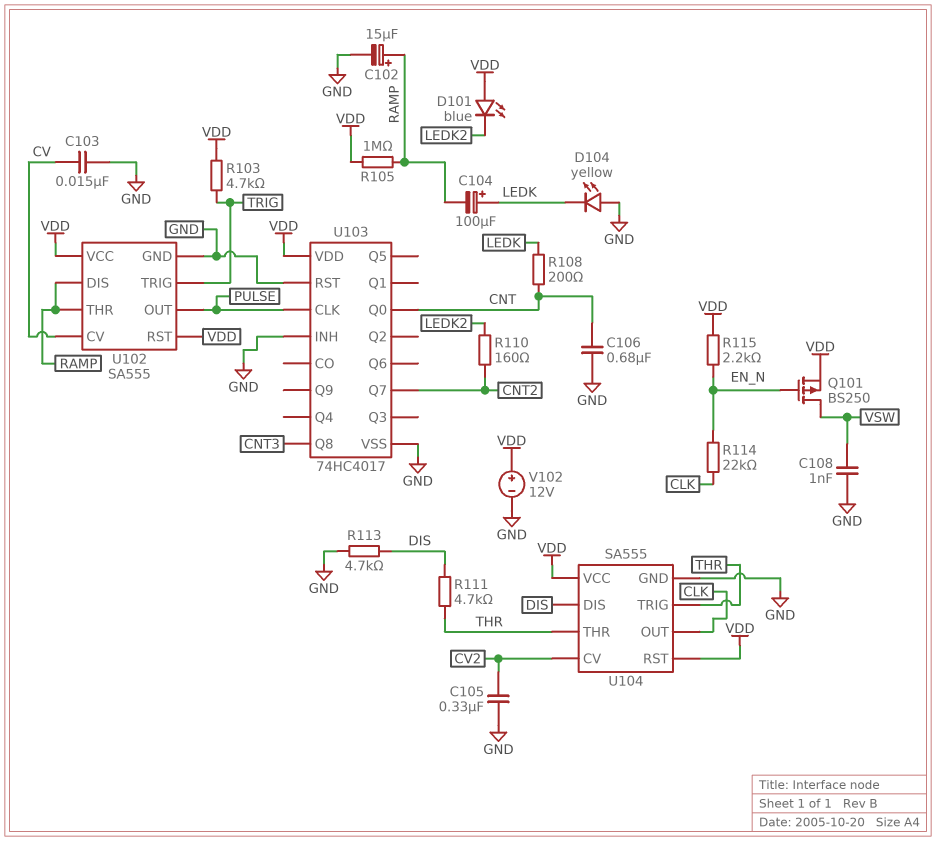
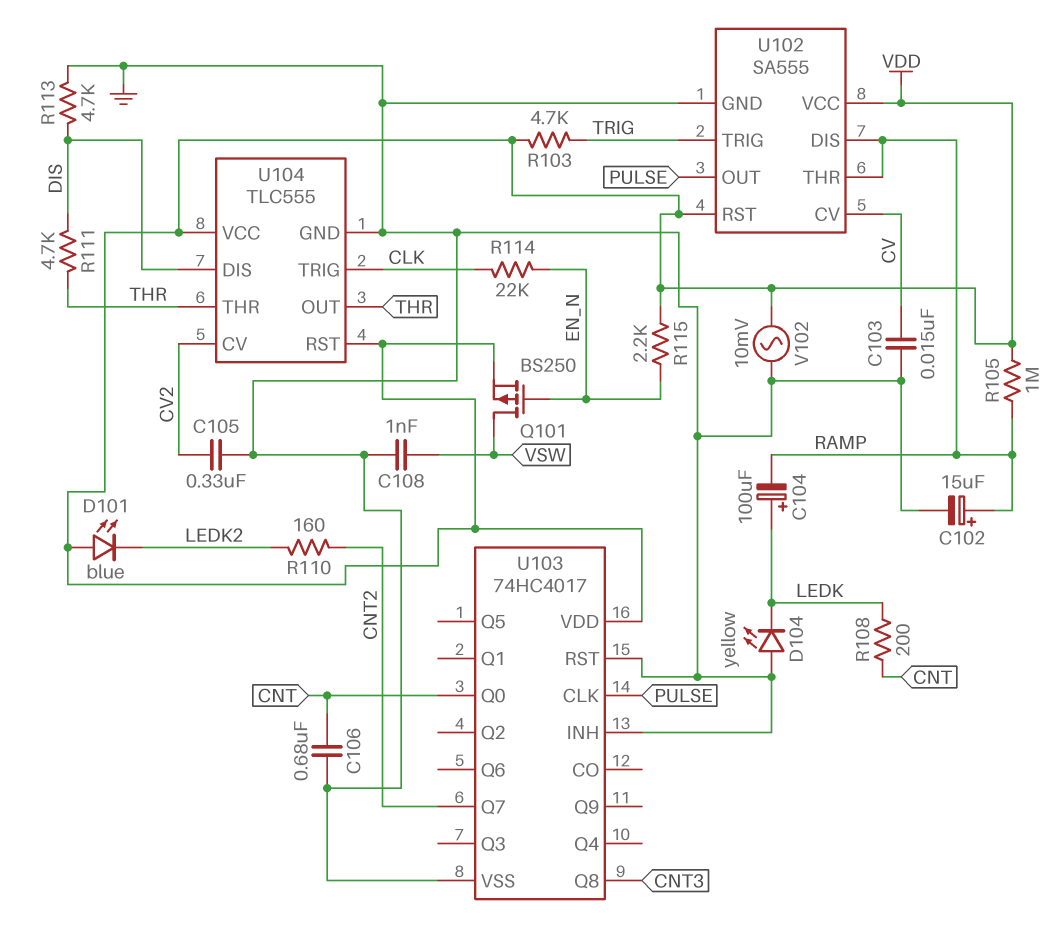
U104: SA555 -> TLC555
U104 pin OUT: CLK -> THR
U104 pin TRIG: THR -> CLK
V102: 12V (plus VDD, minus GND) -> AC 10mV (GND, VDD)

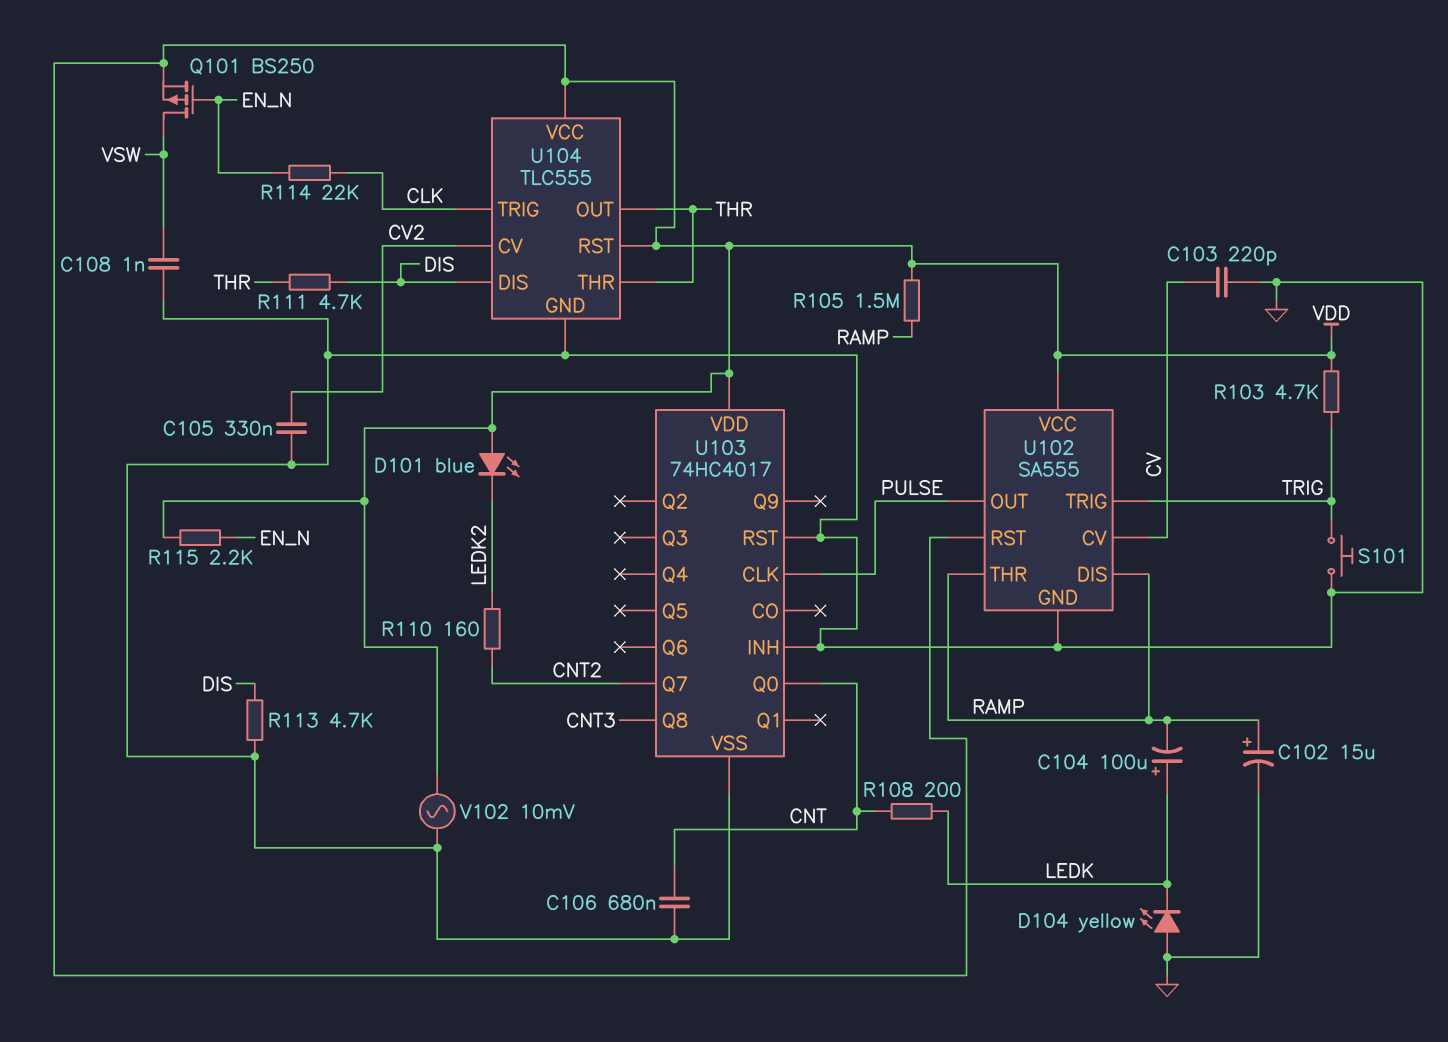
C103: 15nF (CV, GND) -> 220pF (CV, GND)
R105: 1M (RAMP, VDD) -> 1.5M (RAMP, VDD)
S101: none -> button (GND, TRIG)

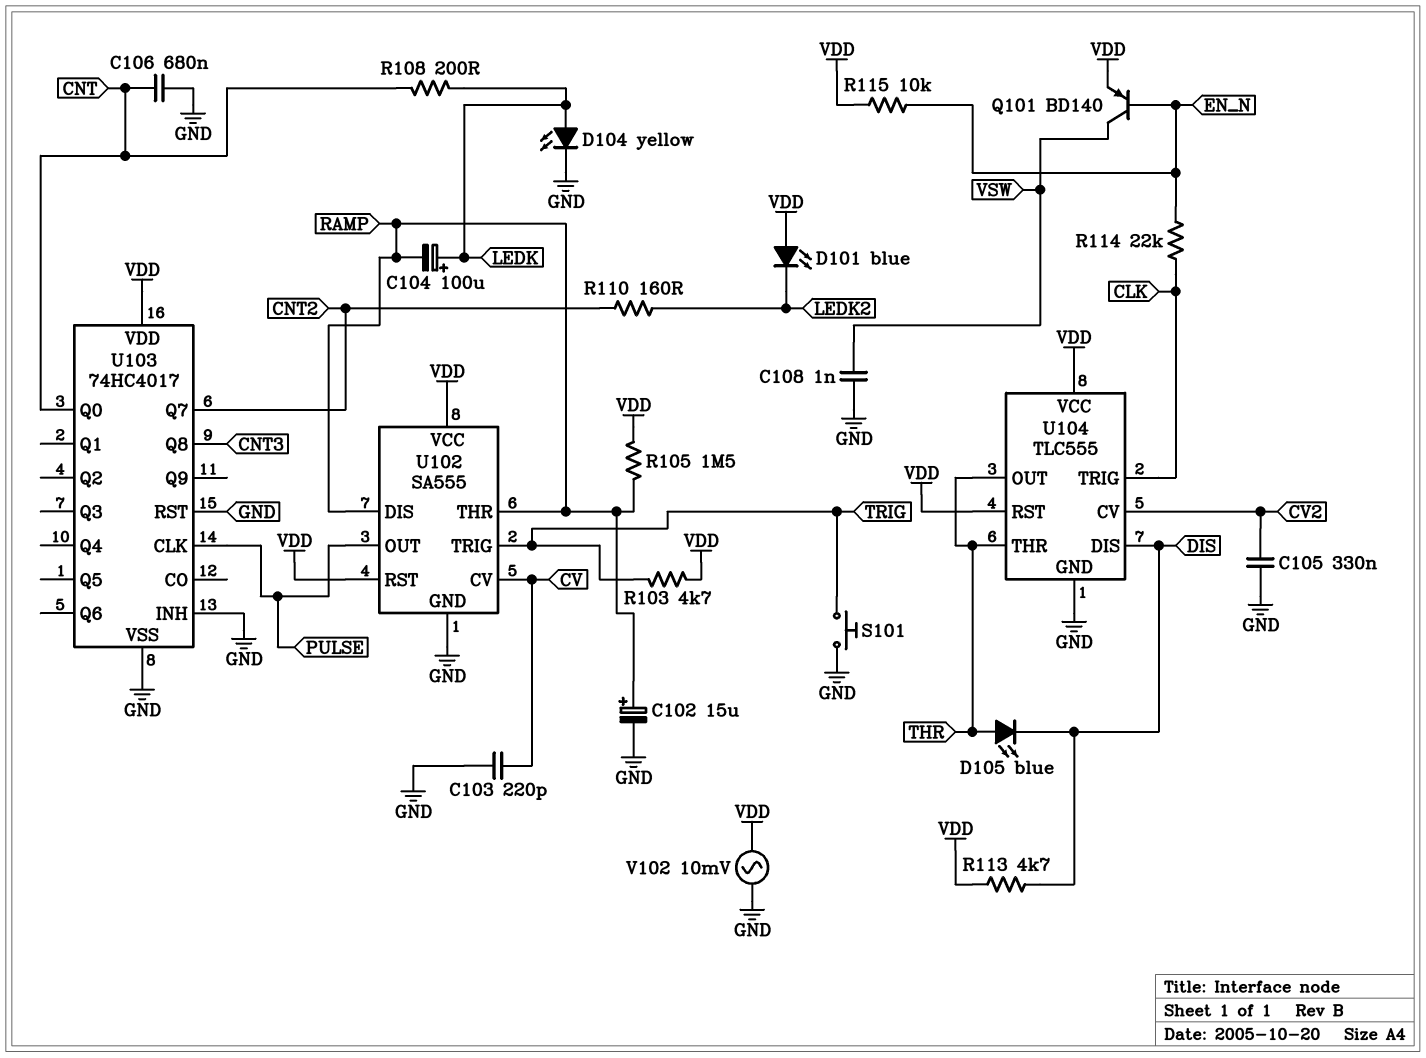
D104: LED yellow (A GND, K LEDK) -> LED yellow (A LEDK, K GND)
D105: none -> LED blue (A THR, K DIS)
Q101: PMOS BS250 (G EN_N, D VSW, S VDD) -> PNP BD140 (B EN_N, C VSW, E VDD)
R111: 4.7k (DIS, THR) -> none
R113: 4.7k (DIS, GND) -> 4.7k (DIS, VDD)
R115: 2.2k (EN_N, VDD) -> 10k (EN_N, VDD)

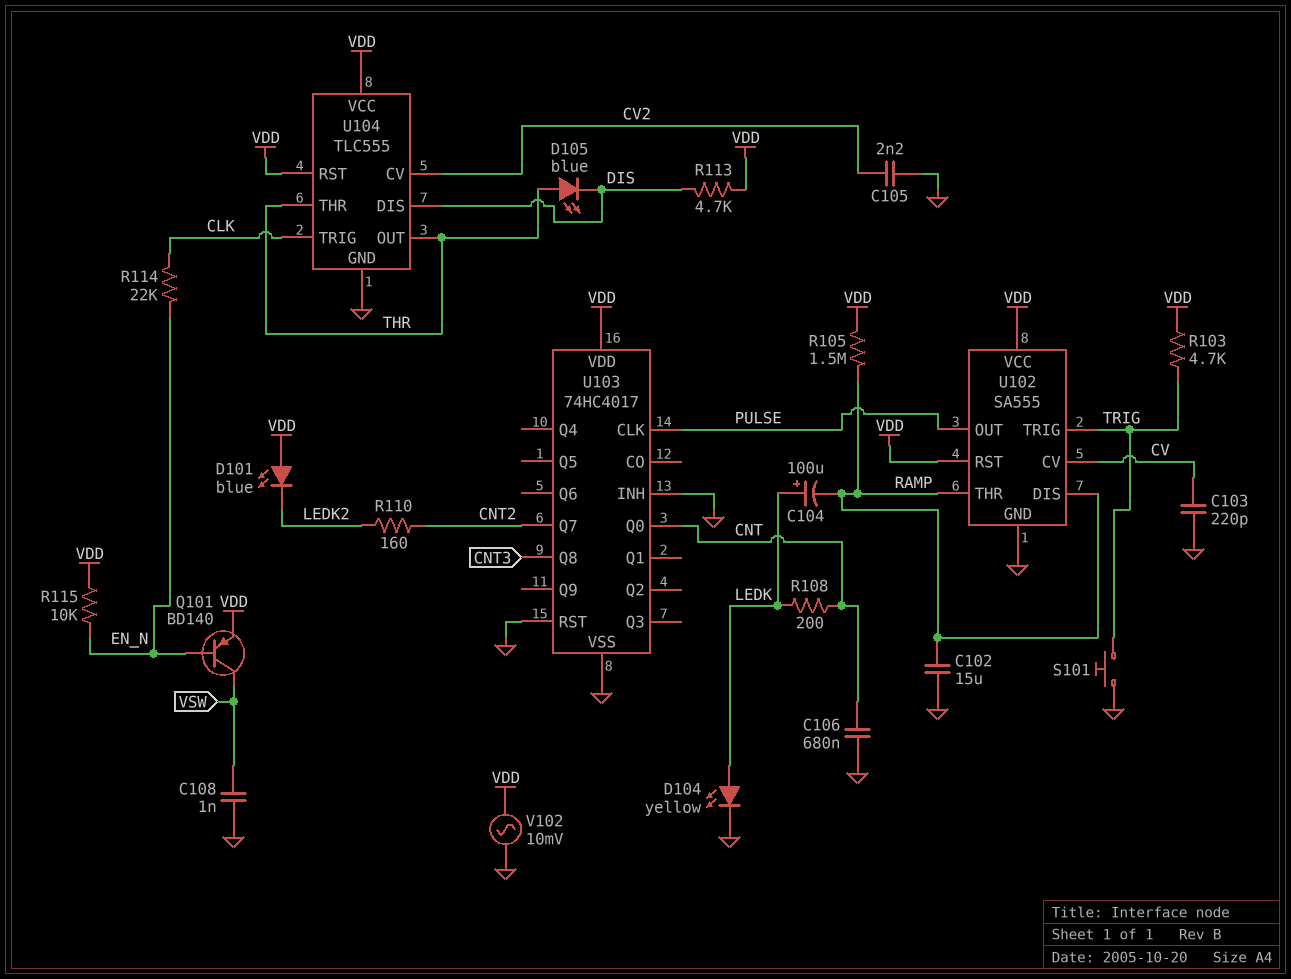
C102: 15uF (plus RAMP, minus GND) -> 15uF (GND, RAMP)
C105: 330nF (CV2, GND) -> 2.2nF (CV2, GND)

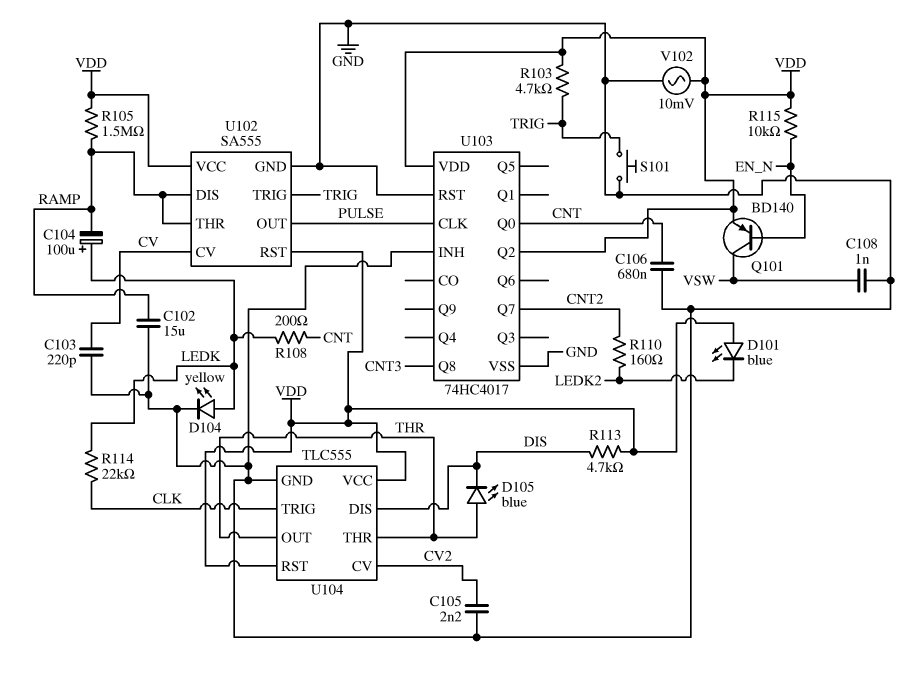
R114: 22k (CLK, EN_N) -> 22k (CLK, LEDK)
U103 pin Q2: none -> VDD

